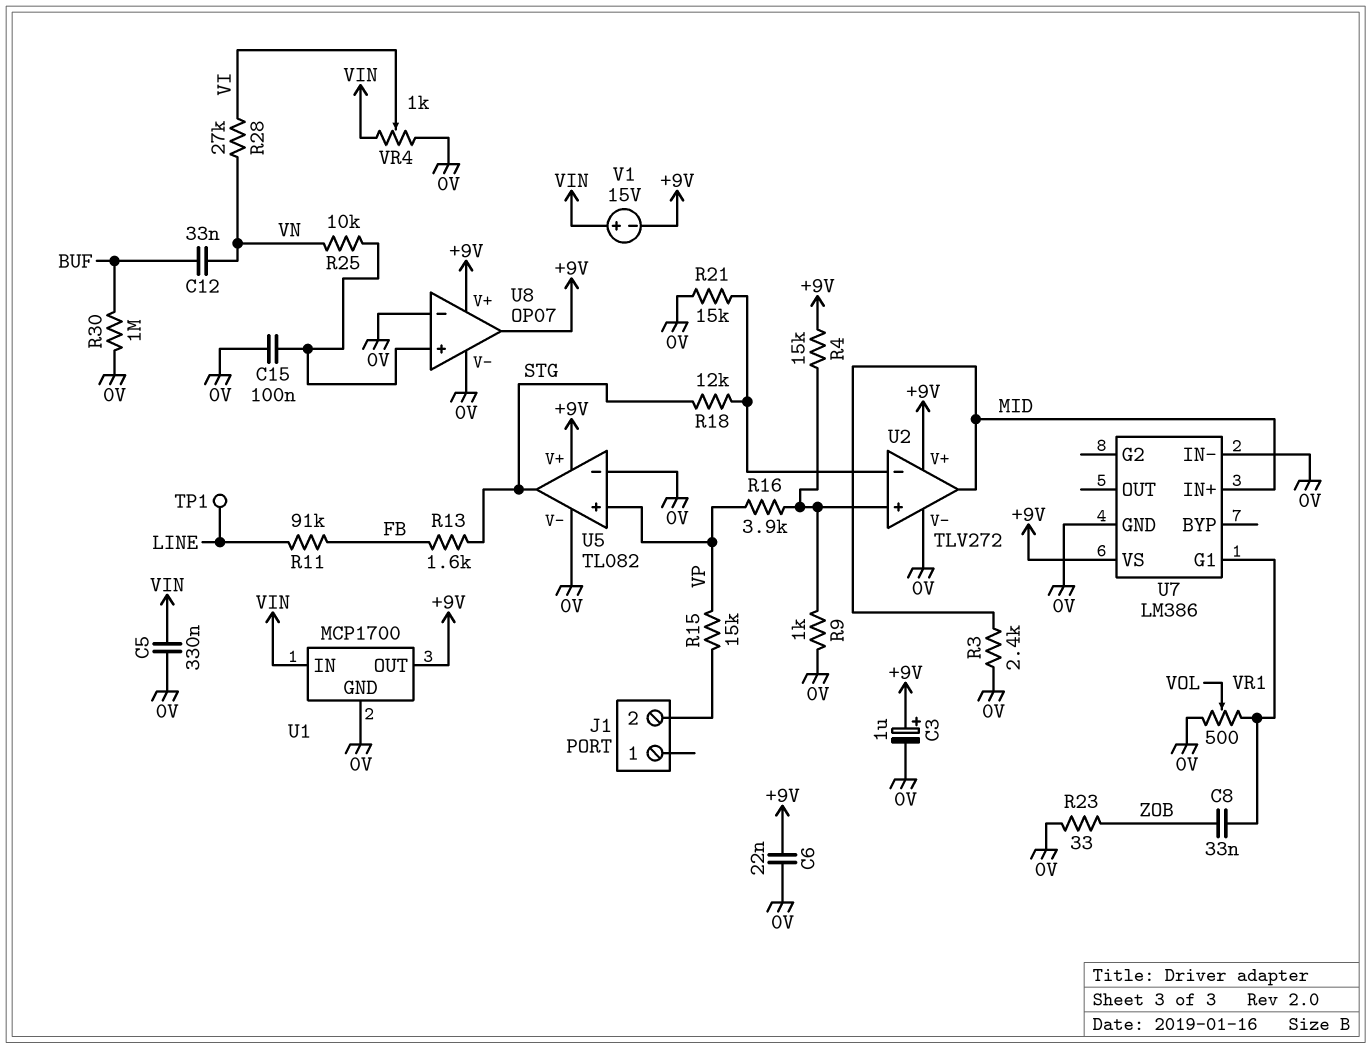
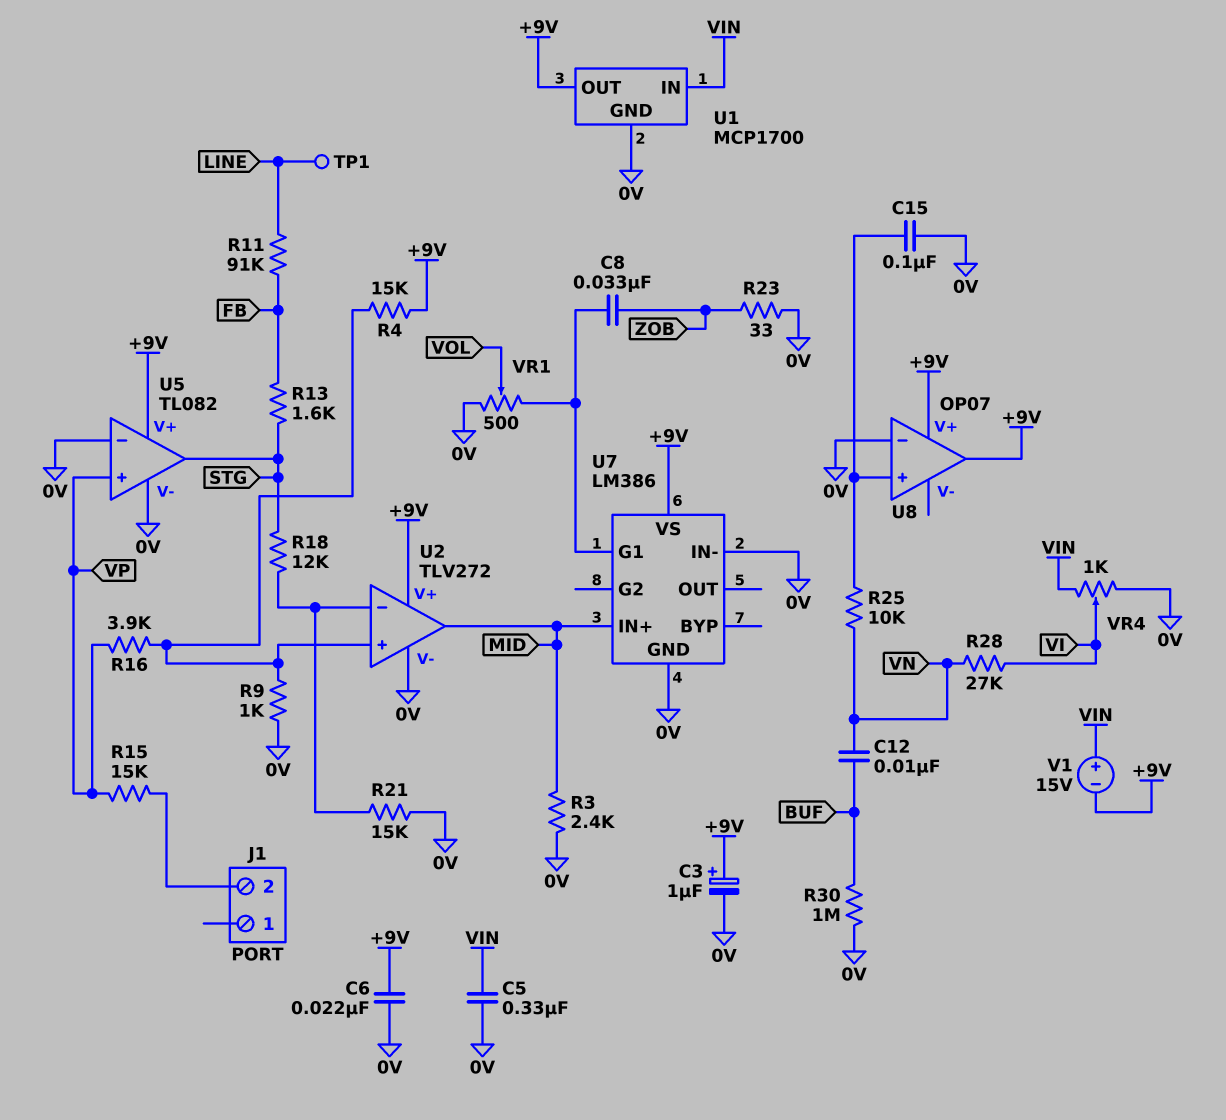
C12: 33nF (BUF, VN) -> 10nF (BUF, VN)
U8 pin V-: 0V -> none

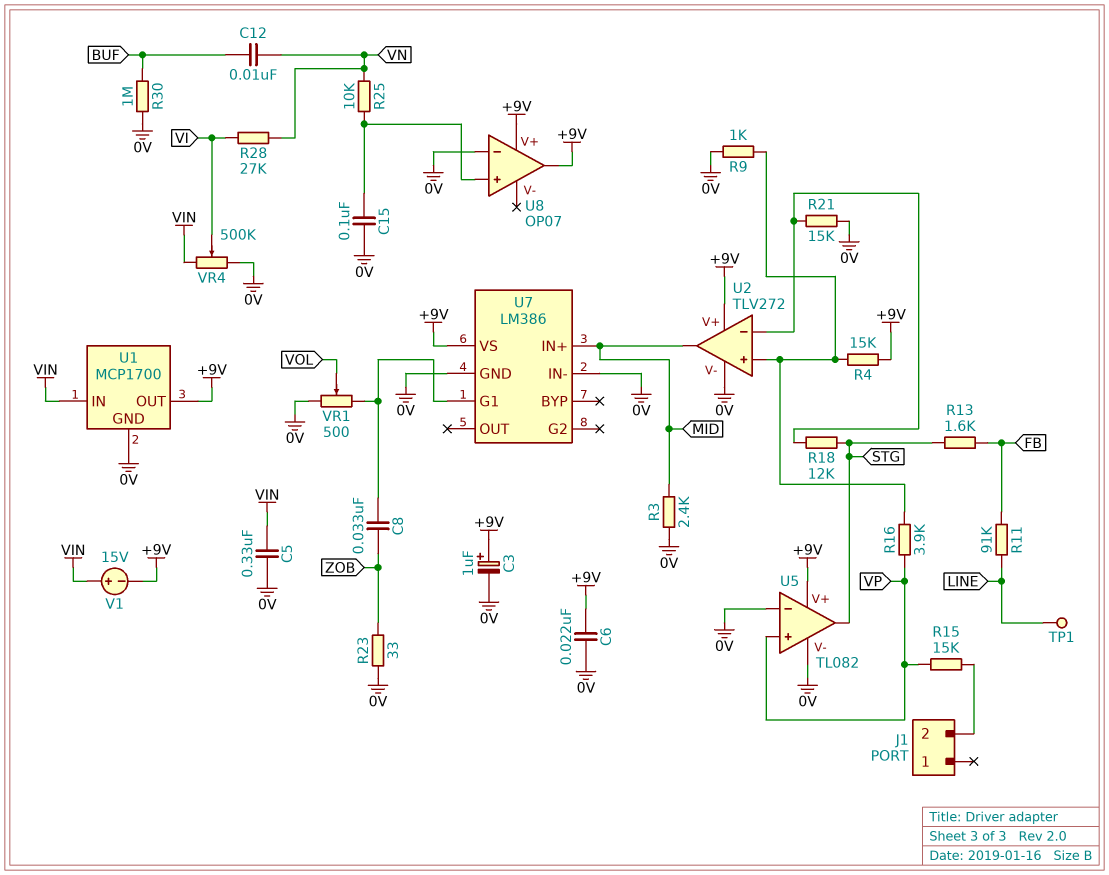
VR4: 1k (0V, VIN, wiper VI) -> 500k (0V, VIN, wiper VI)

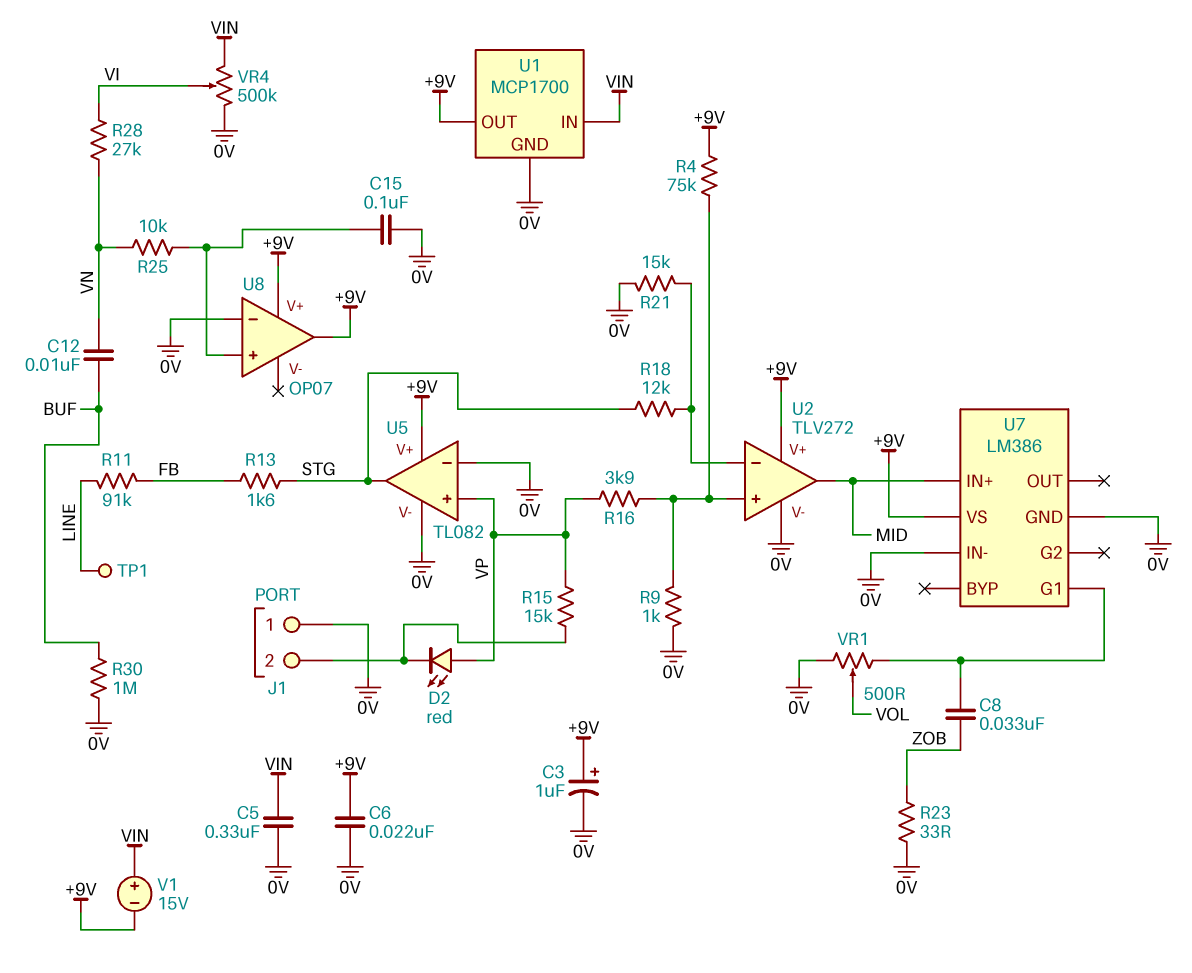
D2: none -> LED red (A VP, K J1/2)
J1 pin 1: none -> 0V
R3: 2.4k (0V, MID) -> none
R4: 15k (+9V, U2/in+) -> 75k (+9V, U2/in+)

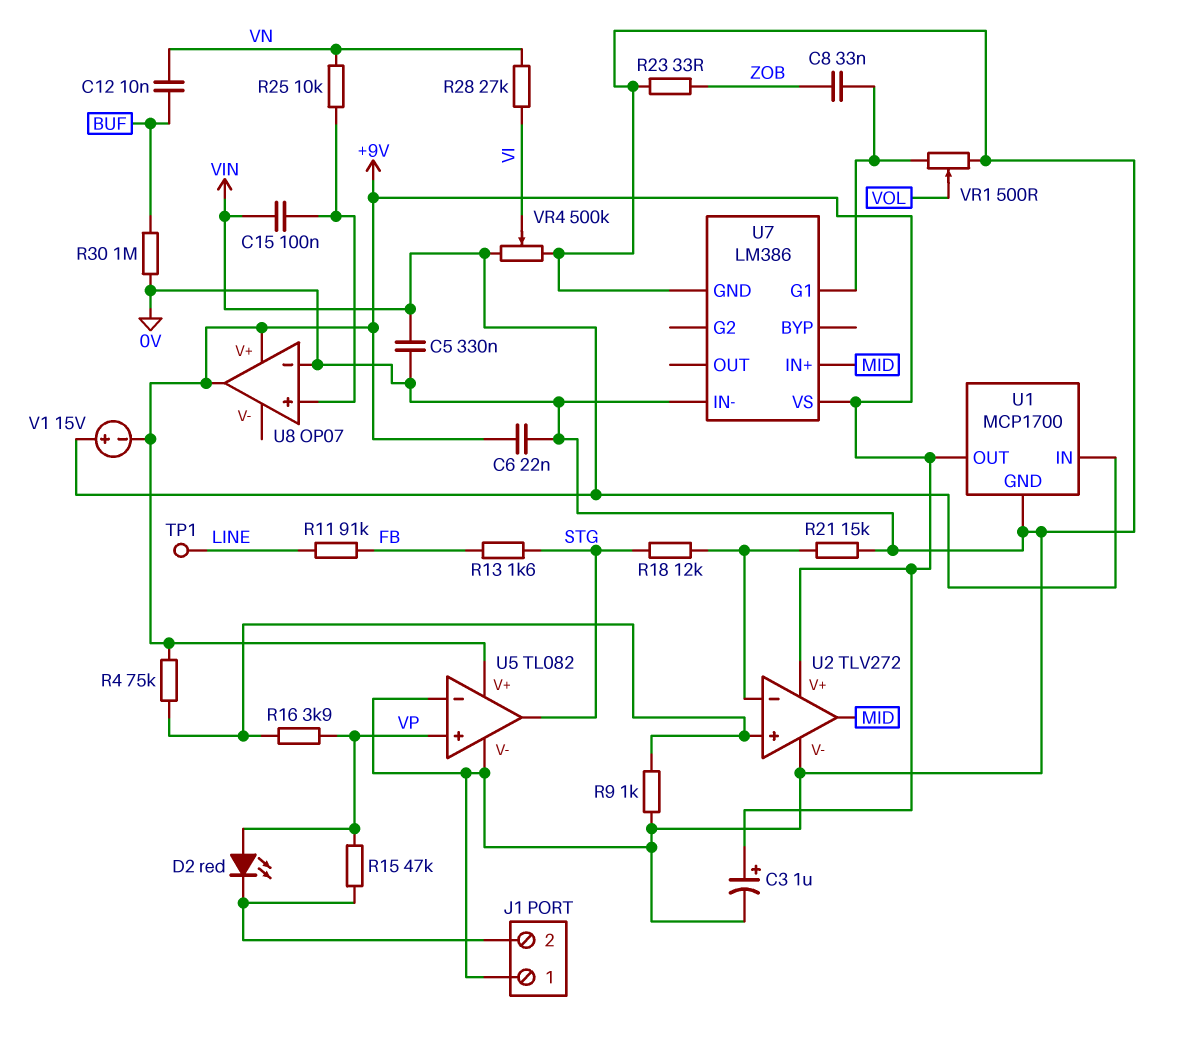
C15: 100nF (0V, U8/in+) -> 100nF (U8/in+, VIN)
R15: 15k (J1/2, VP) -> 47k (J1/2, VP)

